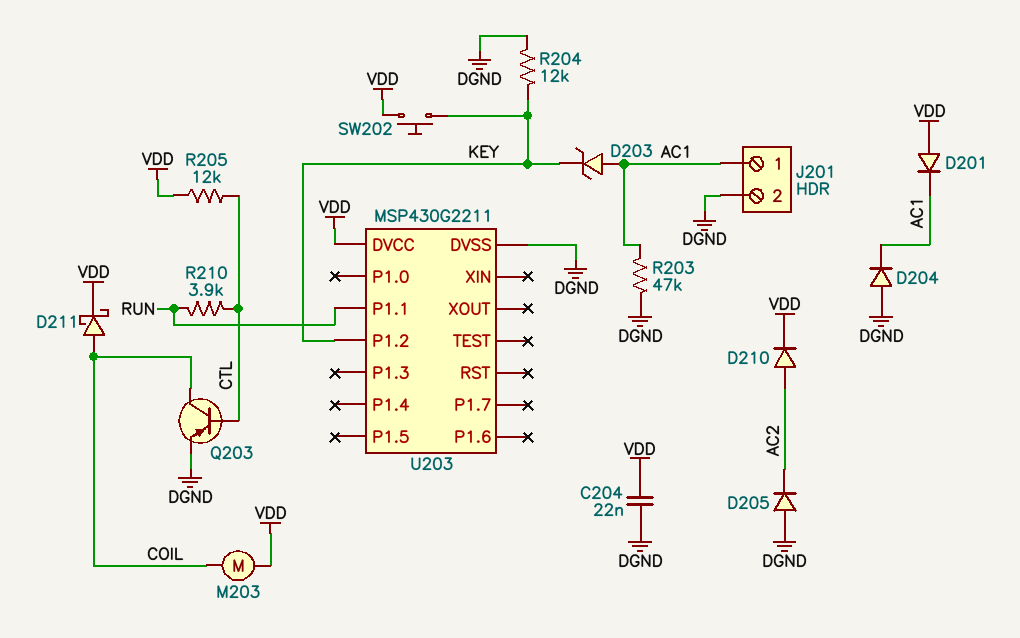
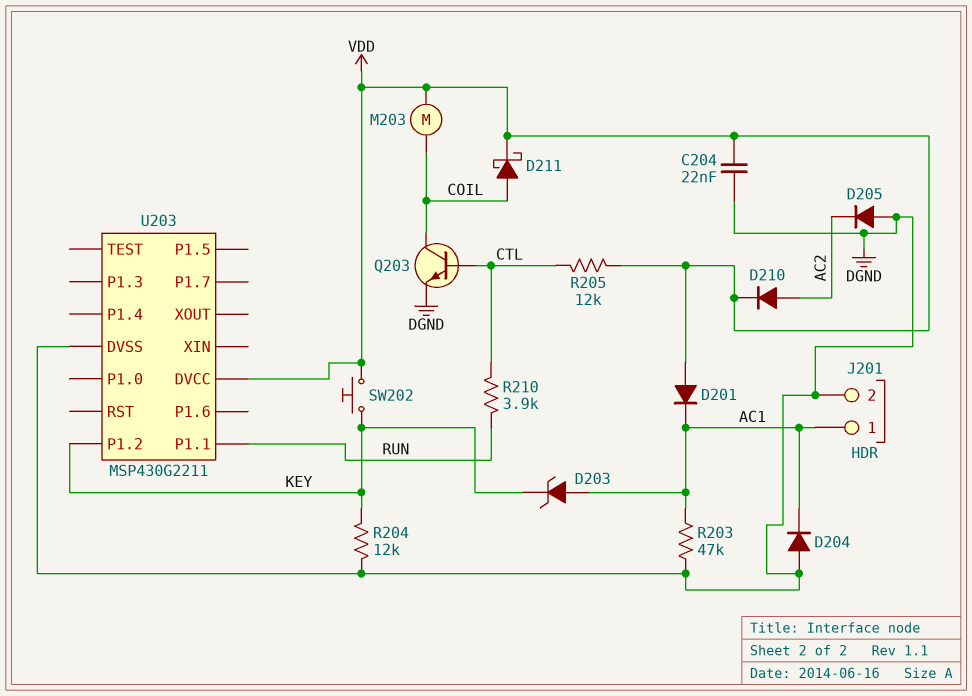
Q203: PNP (B CTL, C COIL, E DGND) -> NPN (B CTL, C COIL, E DGND)

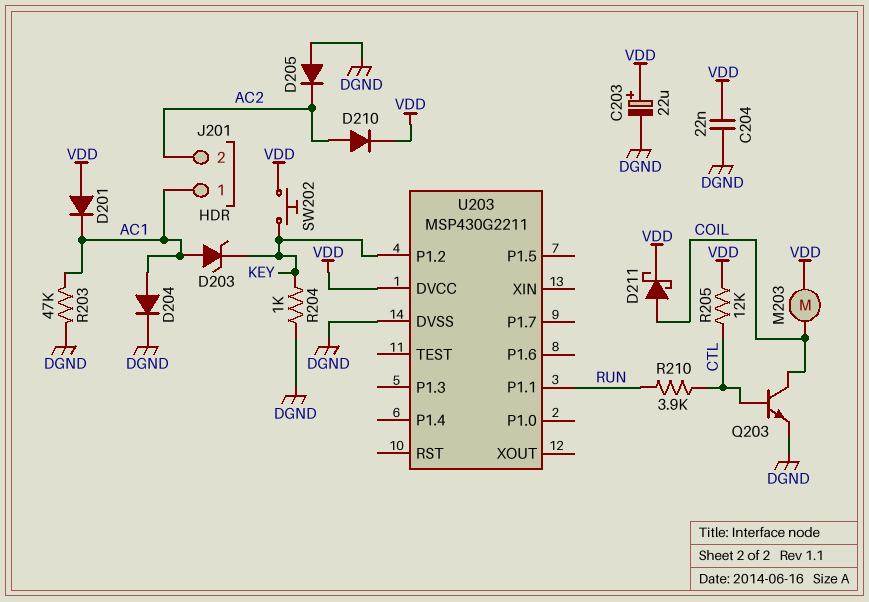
C203: none -> 22uF (plus VDD, minus DGND)
D204: diode (A DGND, K AC1) -> diode (A AC1, K DGND)
J201 pin 2: DGND -> AC2
R204: 12k (DGND, KEY) -> 1k (DGND, KEY)

